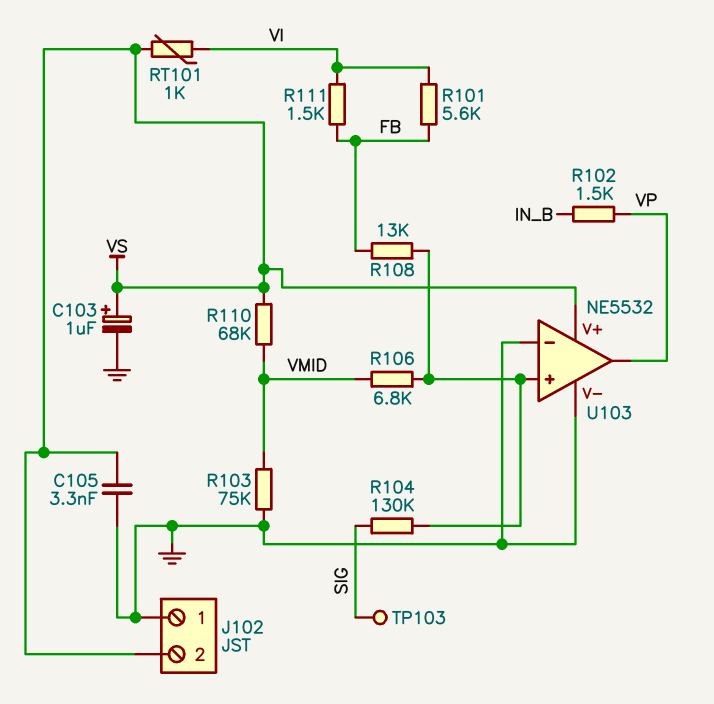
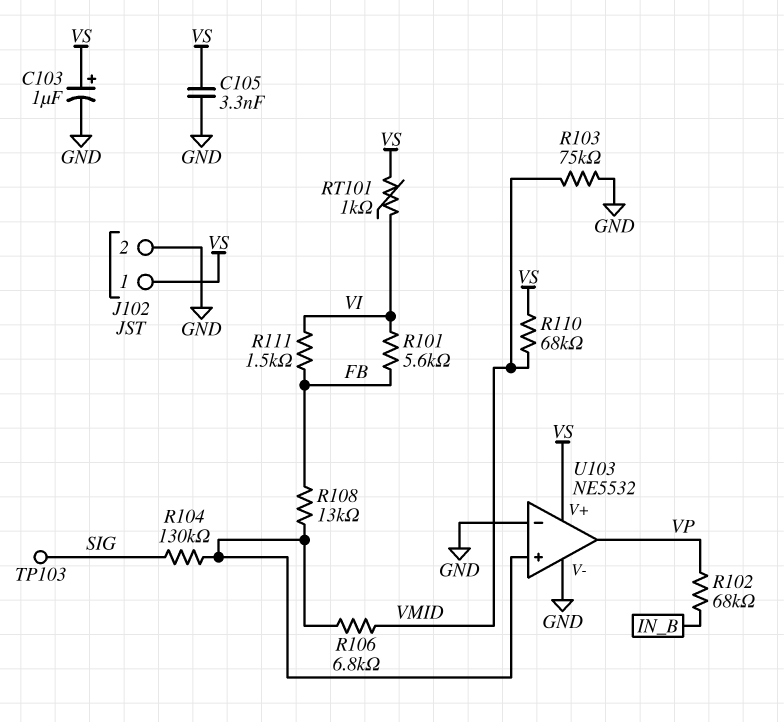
J102 pin 1: GND -> VS
J102 pin 2: VS -> GND
R102: 1.5k (IN_B, VP) -> 68k (IN_B, VP)

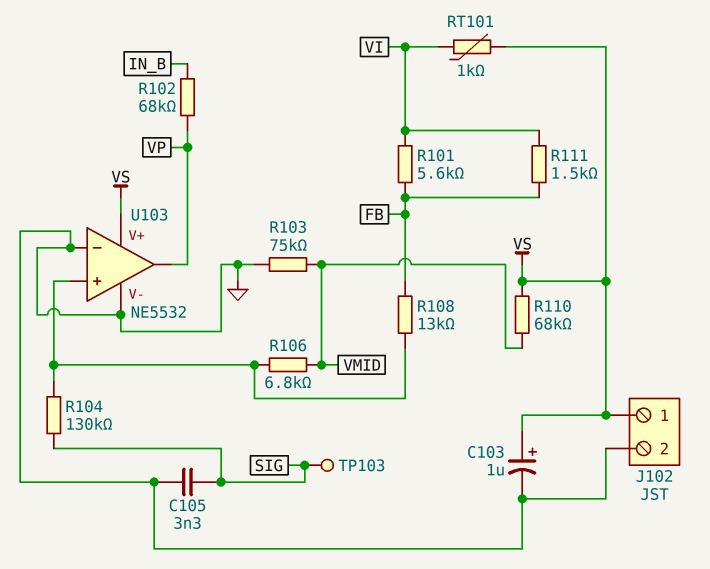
C105: 3.3nF (GND, VS) -> 3.3nF (GND, SIG)

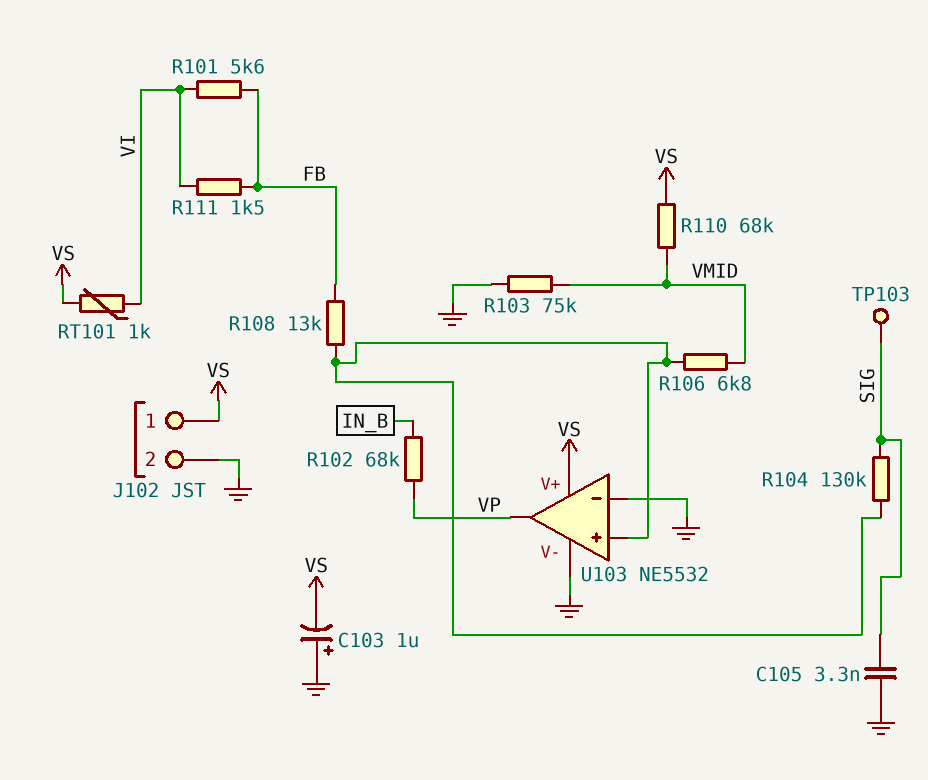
C103: 1uF (plus VS, minus GND) -> 1uF (plus GND, minus VS)

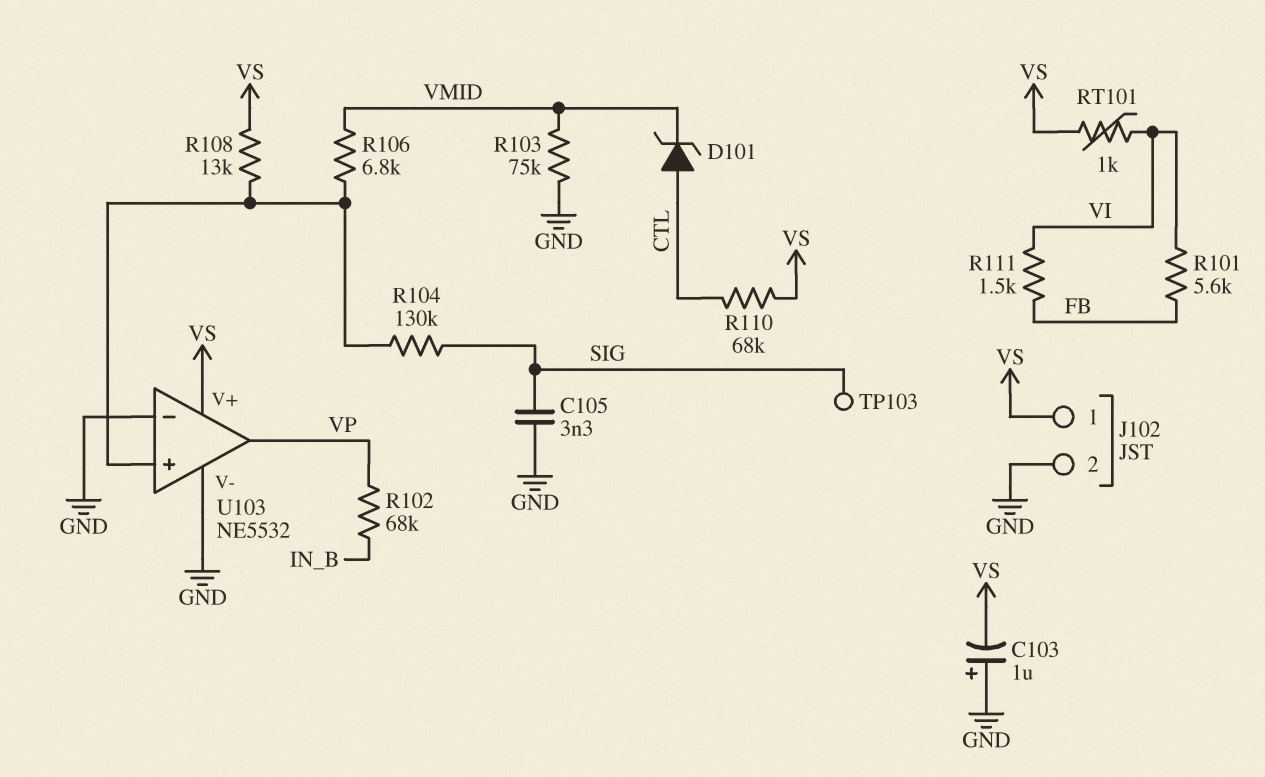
D101: none -> zener (A CTL, K VMID)
R108: 13k (FB, U103/in+) -> 13k (U103/in+, VS)
R110: 68k (VMID, VS) -> 68k (CTL, VS)

